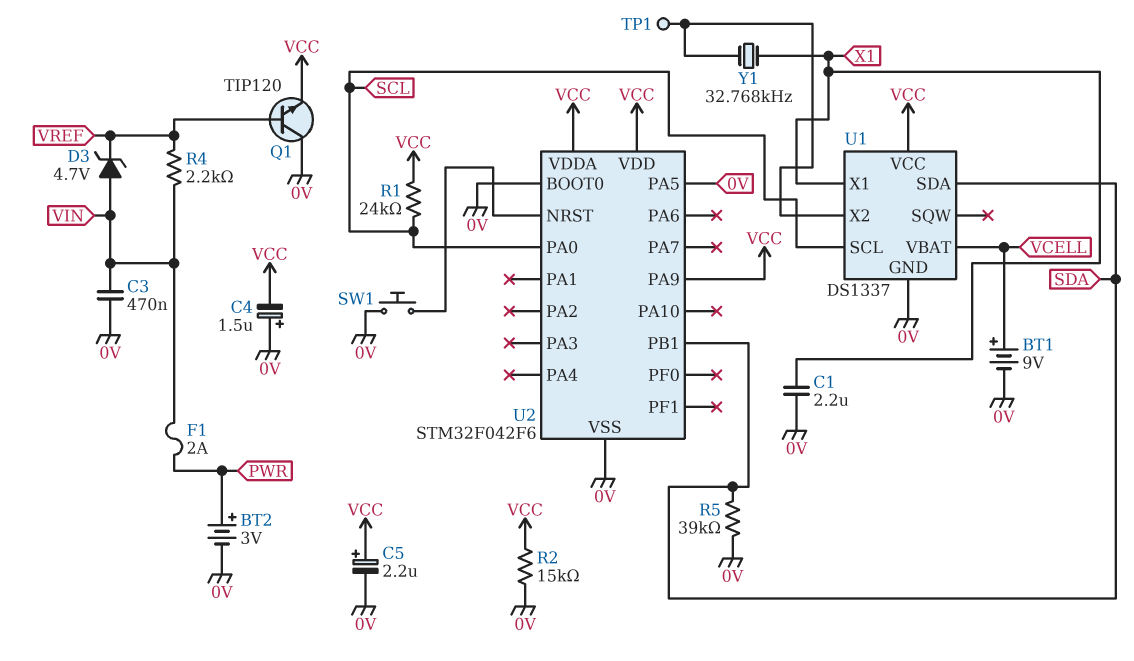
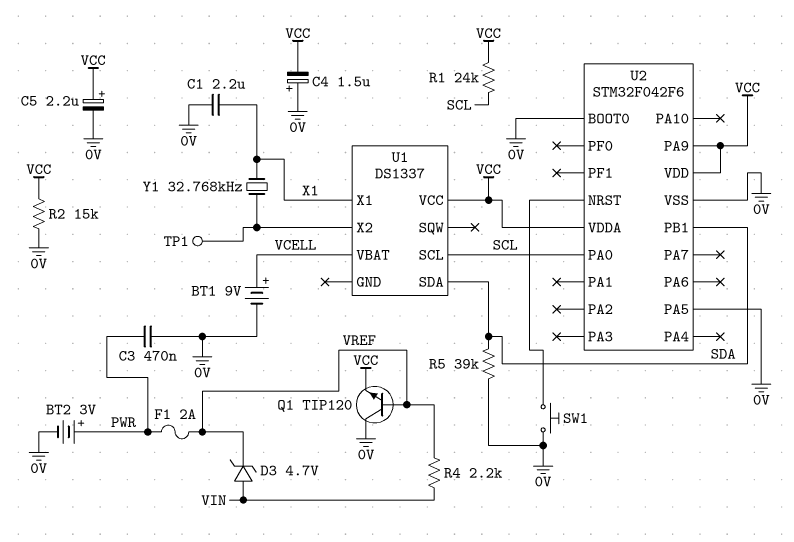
C3: 470nF (0V, VIN) -> 470nF (0V, PWR)
F1: 2A (PWR, VIN) -> 2A (PWR, VREF)
U1 pin GND: 0V -> none

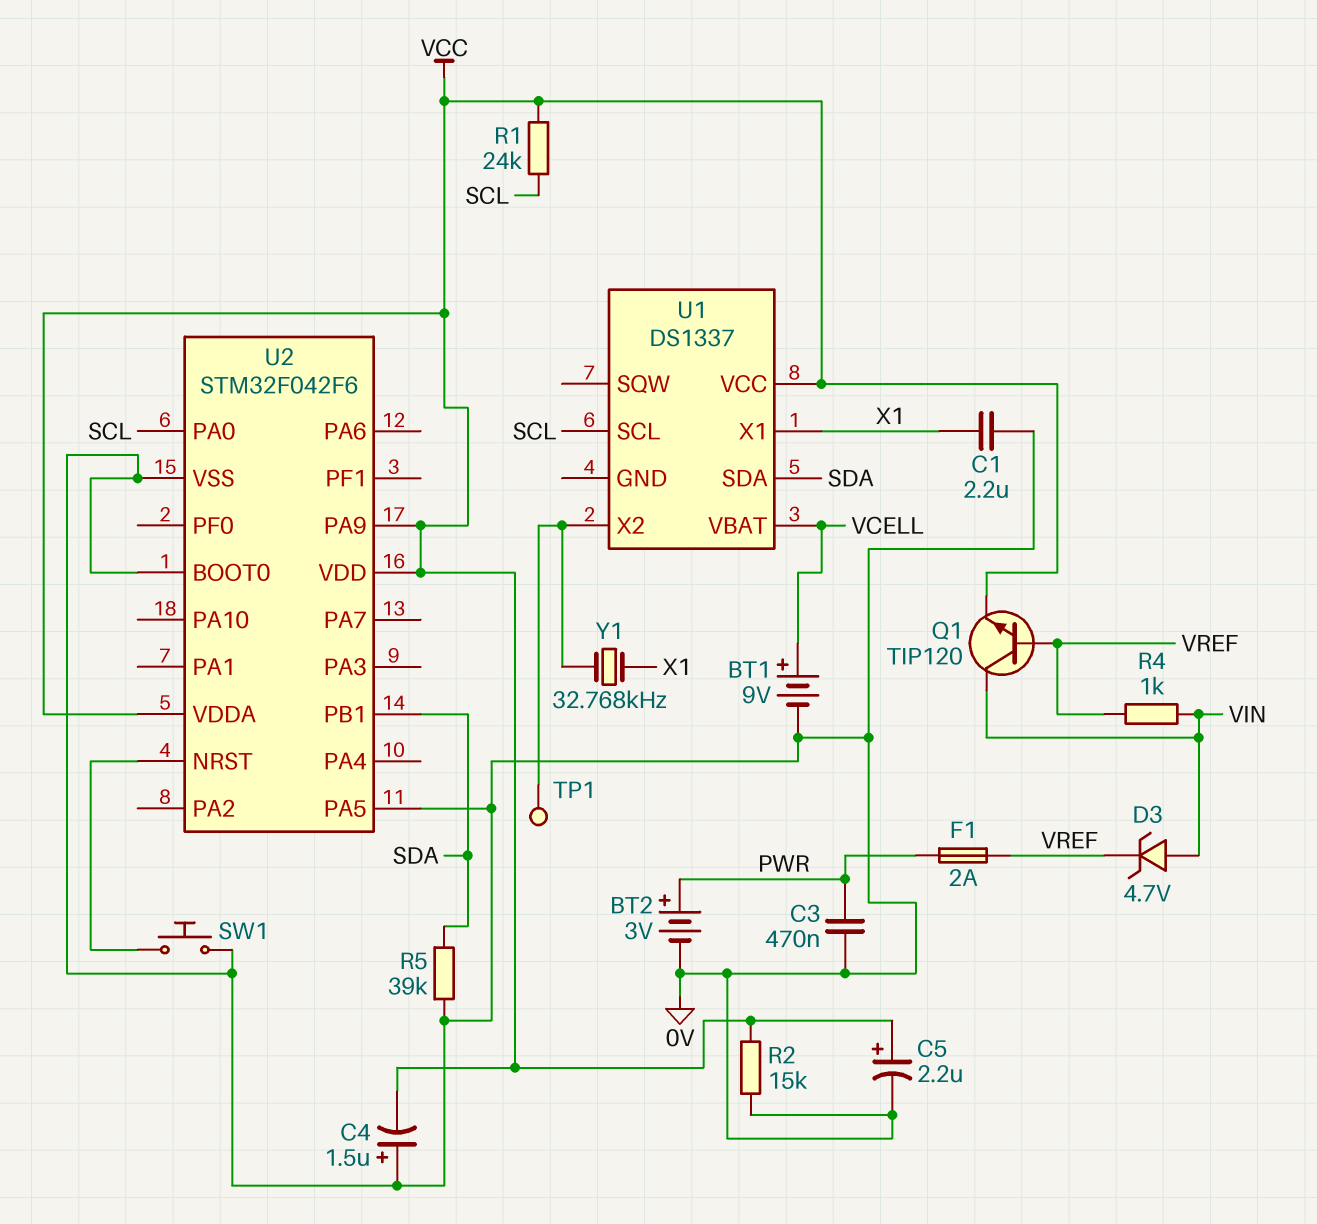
Q1: NPN TIP120 (B VREF, C 0V, E VCC) -> NPN TIP120 (B VREF, C VIN, E VCC)
R4: 2.2k (VIN, VREF) -> 1k (VIN, VREF)

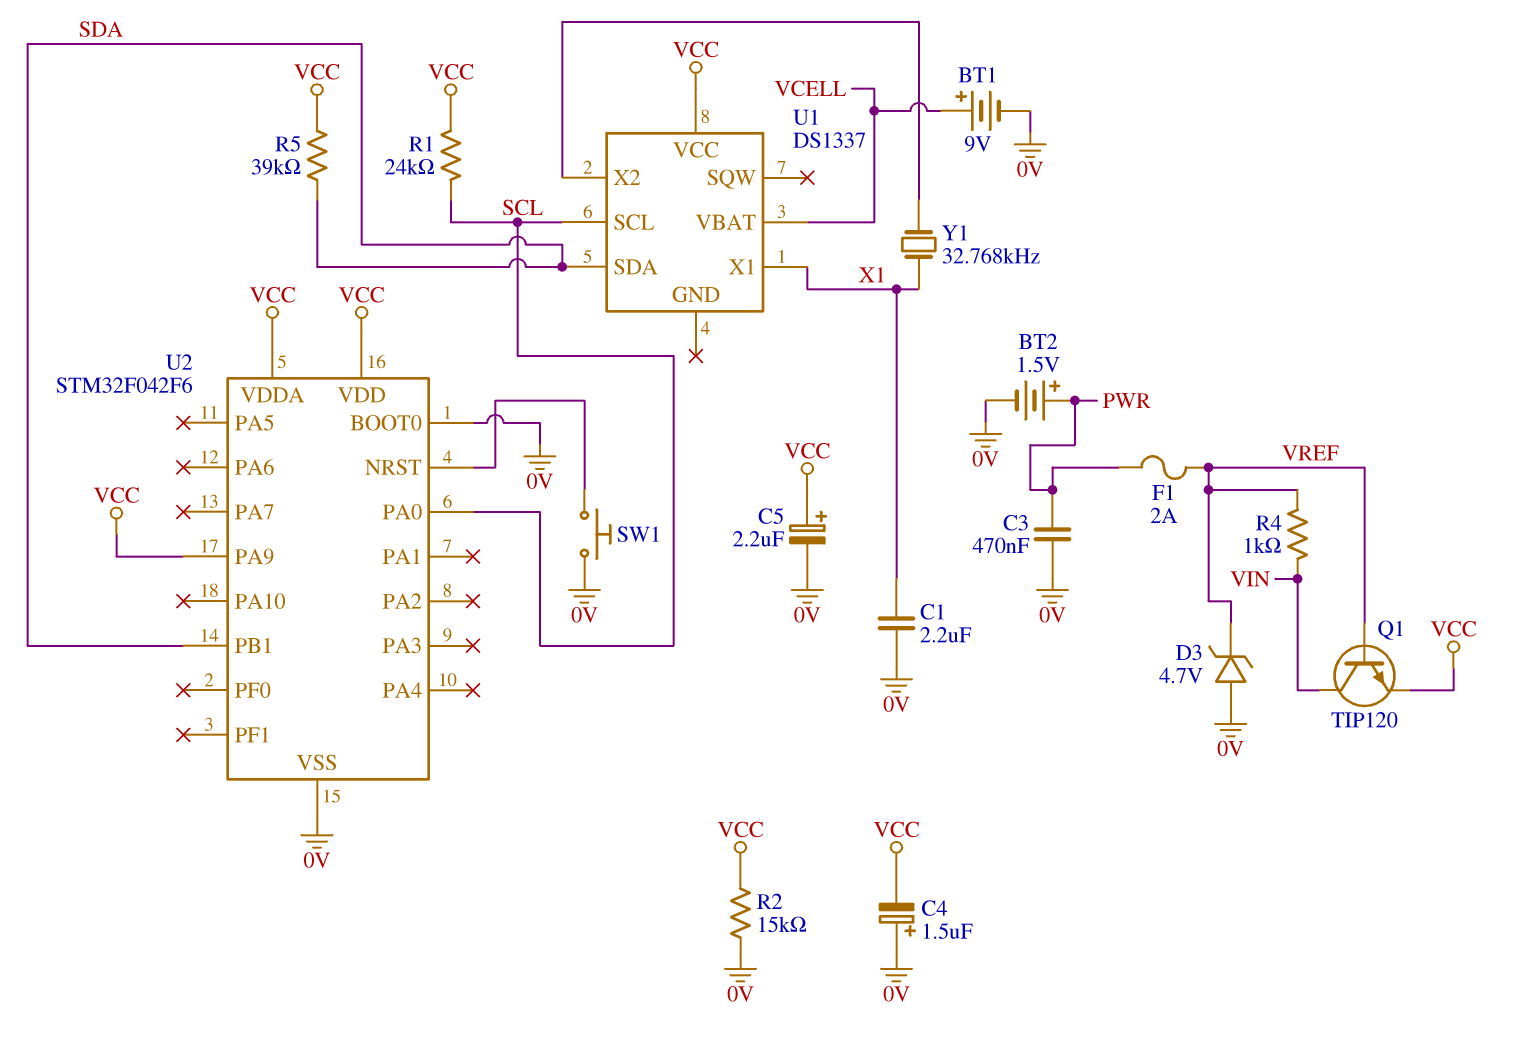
BT2: 3V (plus PWR, minus 0V) -> 1.5V (plus PWR, minus 0V)
D3: zener 4.7V (A VIN, K VREF) -> zener 4.7V (A 0V, K VREF)
R5: 39k (0V, SDA) -> 39k (SDA, VCC)
TP1: test point (U1/X2) -> none
U2 pin PA5: 0V -> none

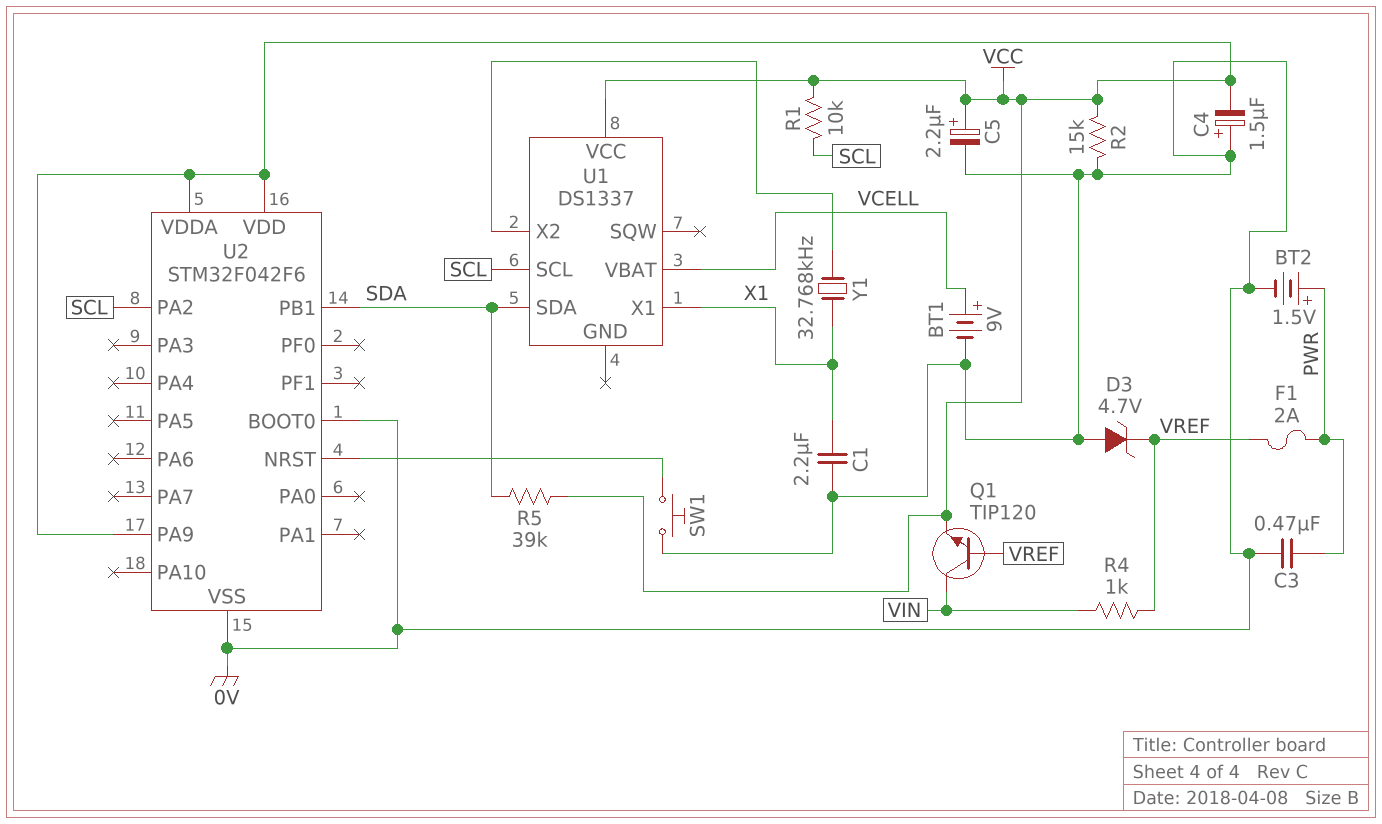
R1: 24k (SCL, VCC) -> 10k (SCL, VCC)
U2 pin PA0: SCL -> none
U2 pin PA2: none -> SCL

